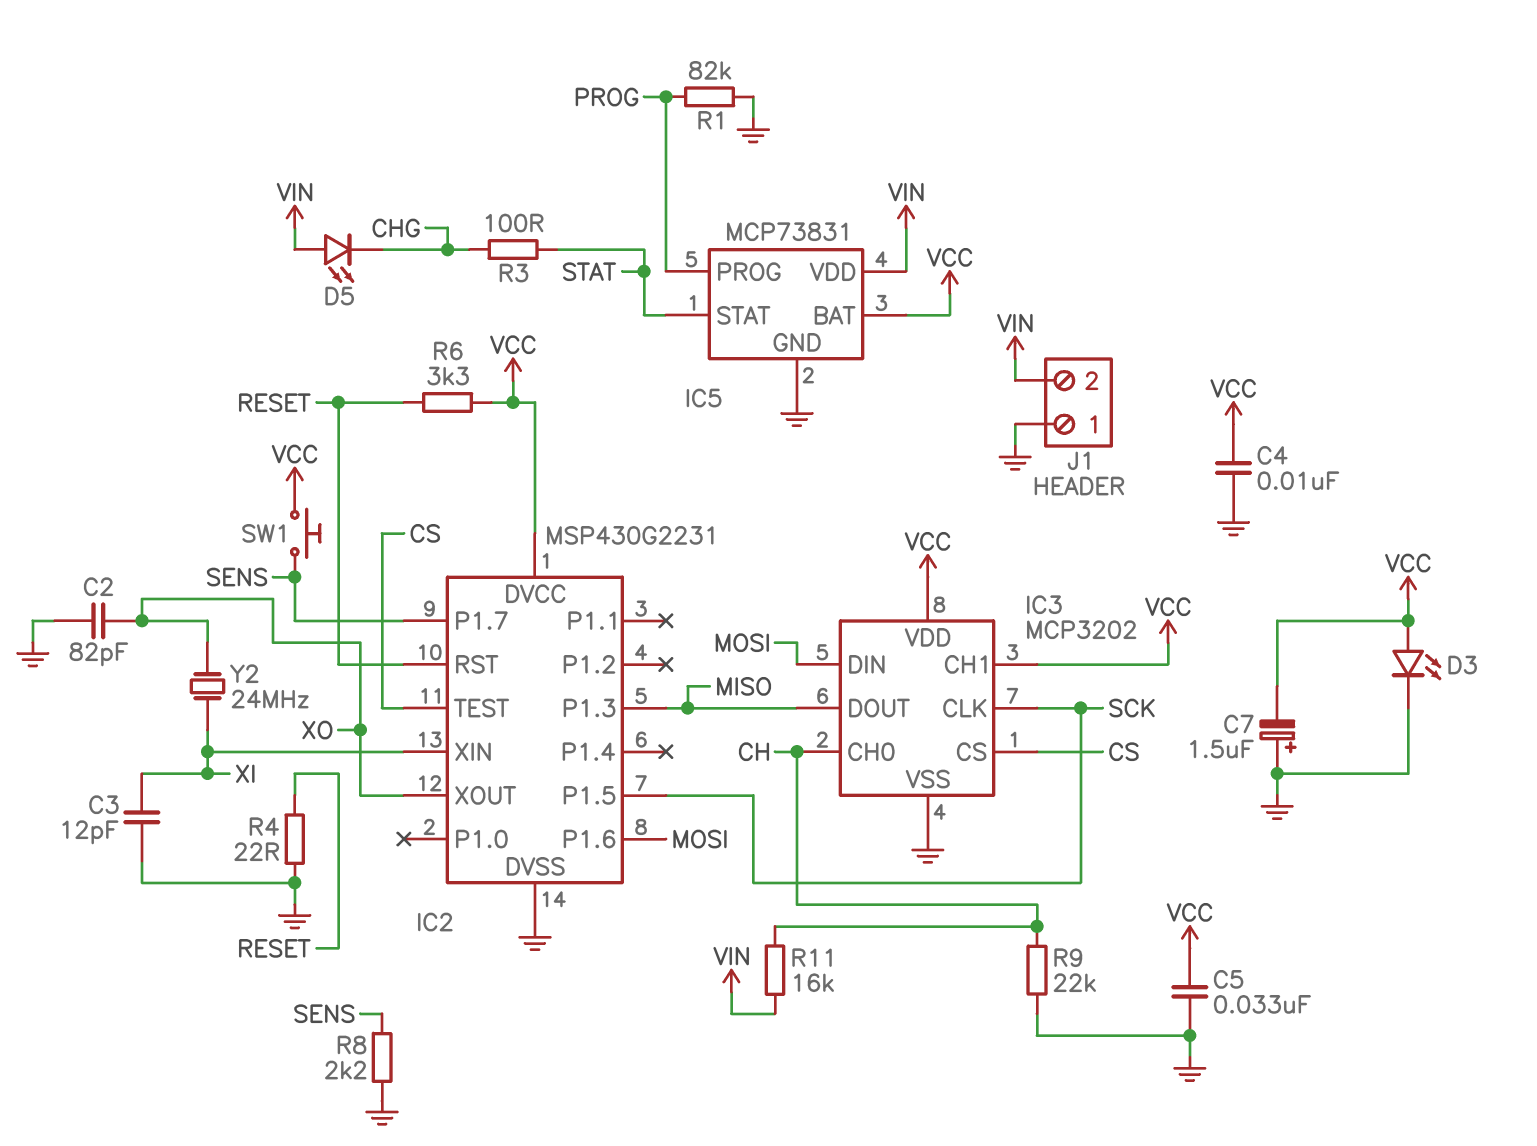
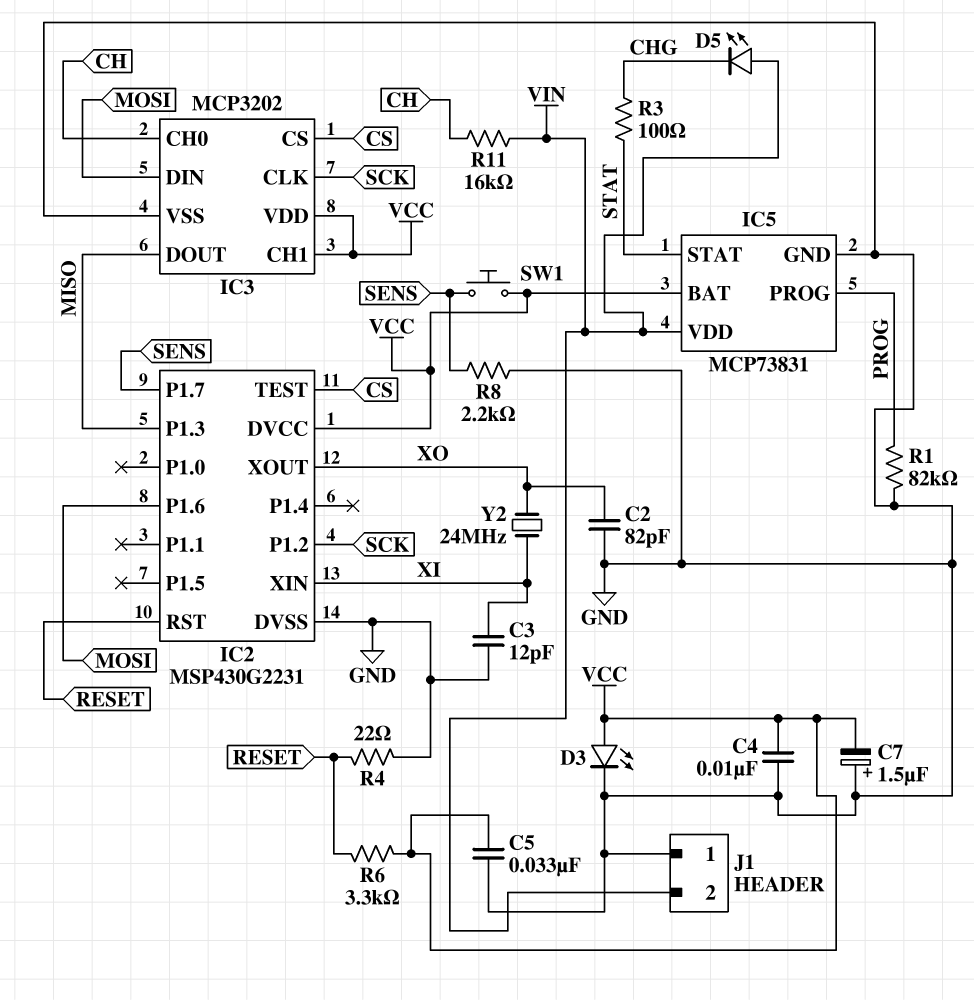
IC2 pin P1.2: none -> SCK
IC2 pin P1.5: SCK -> none
R9: 22k (CH, GND) -> none

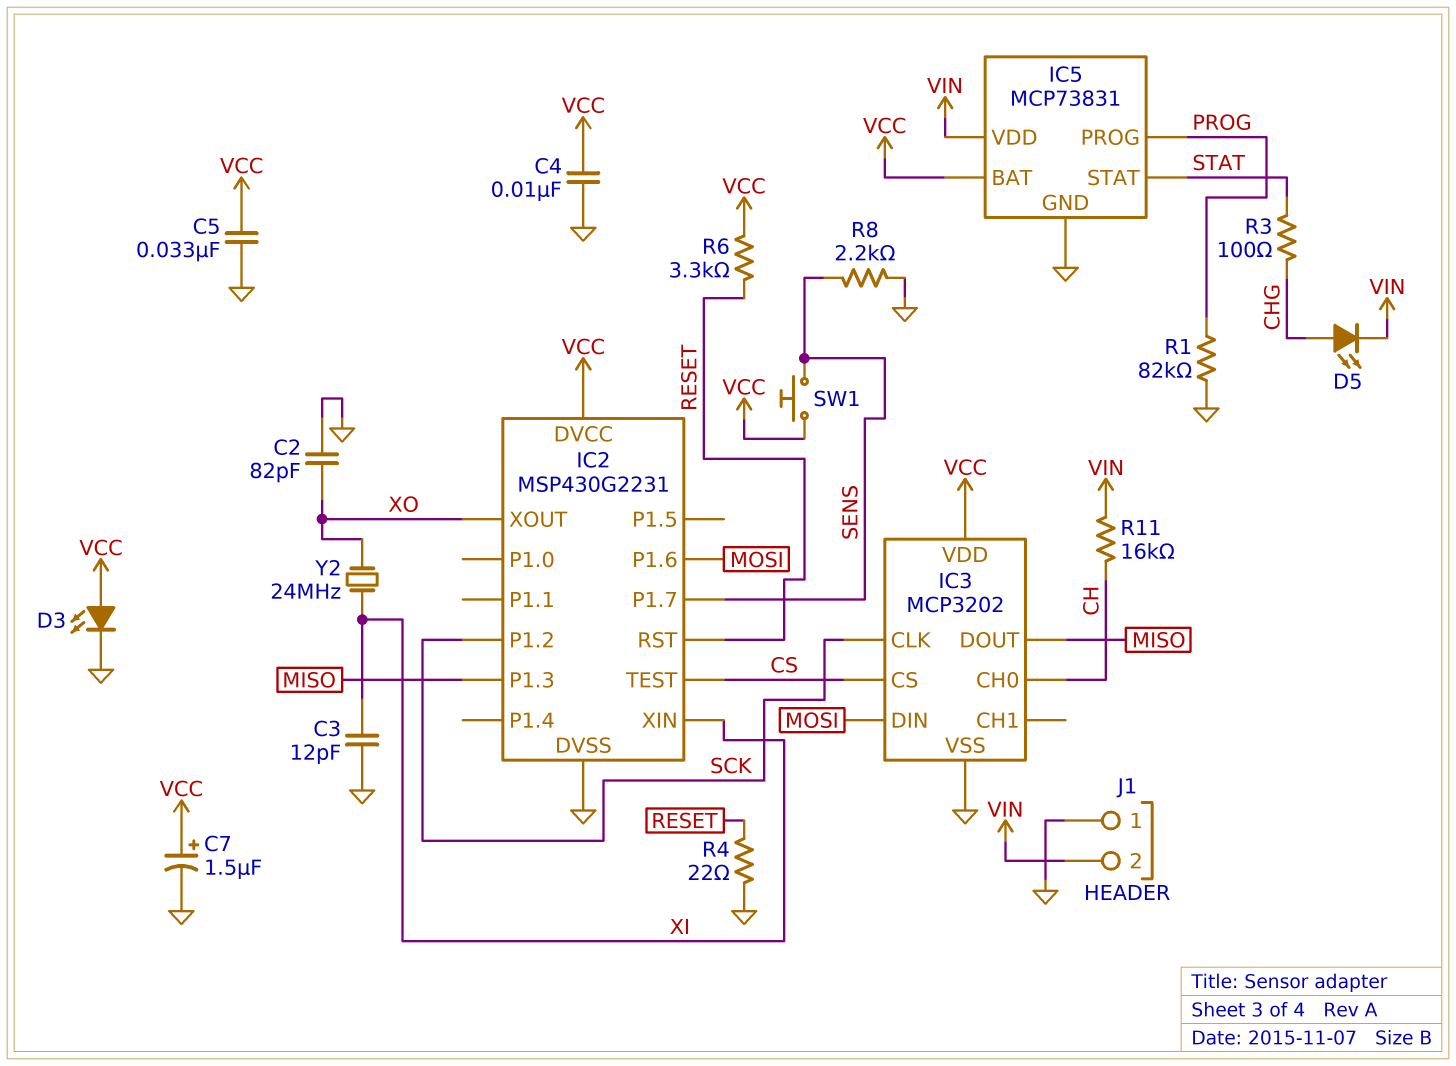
C7: 1.5uF (plus GND, minus VCC) -> 1.5uF (plus VCC, minus GND)
D5: LED (A VIN, K CHG) -> LED (A CHG, K VIN)
IC3 pin CH1: VCC -> none

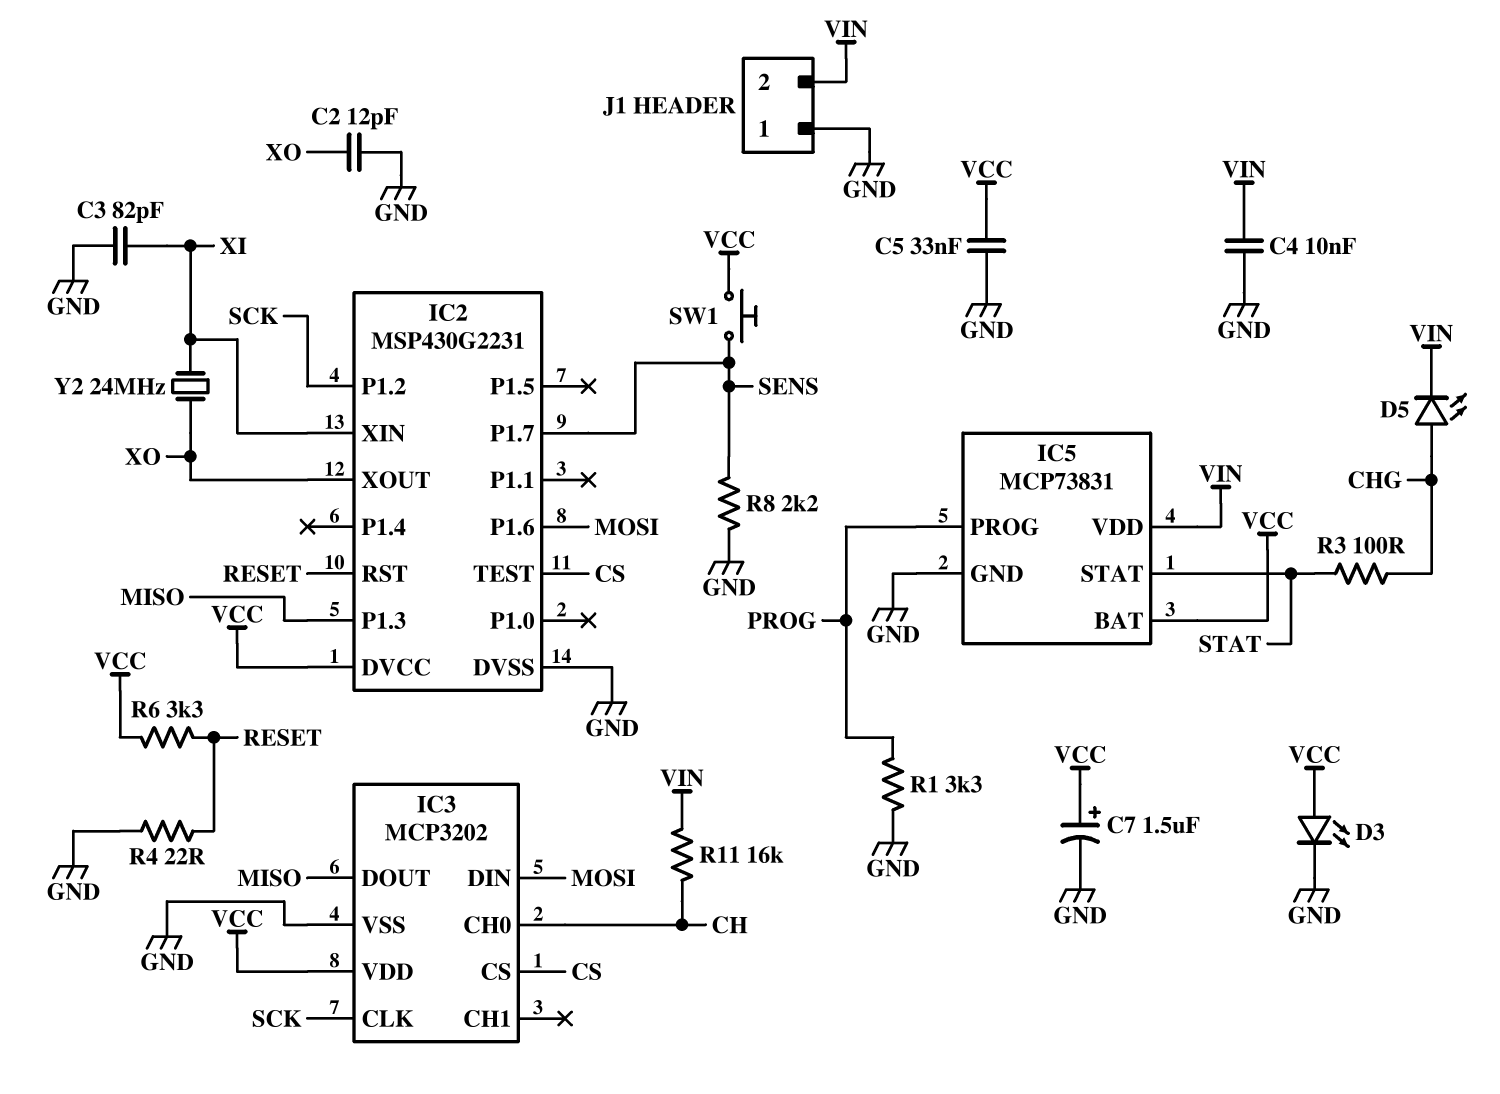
C2: 82pF (GND, XO) -> 12pF (GND, XO)
C3: 12pF (GND, XI) -> 82pF (GND, XI)
C4: 10nF (GND, VCC) -> 10nF (GND, VIN)
R1: 82k (GND, PROG) -> 3.3k (GND, PROG)

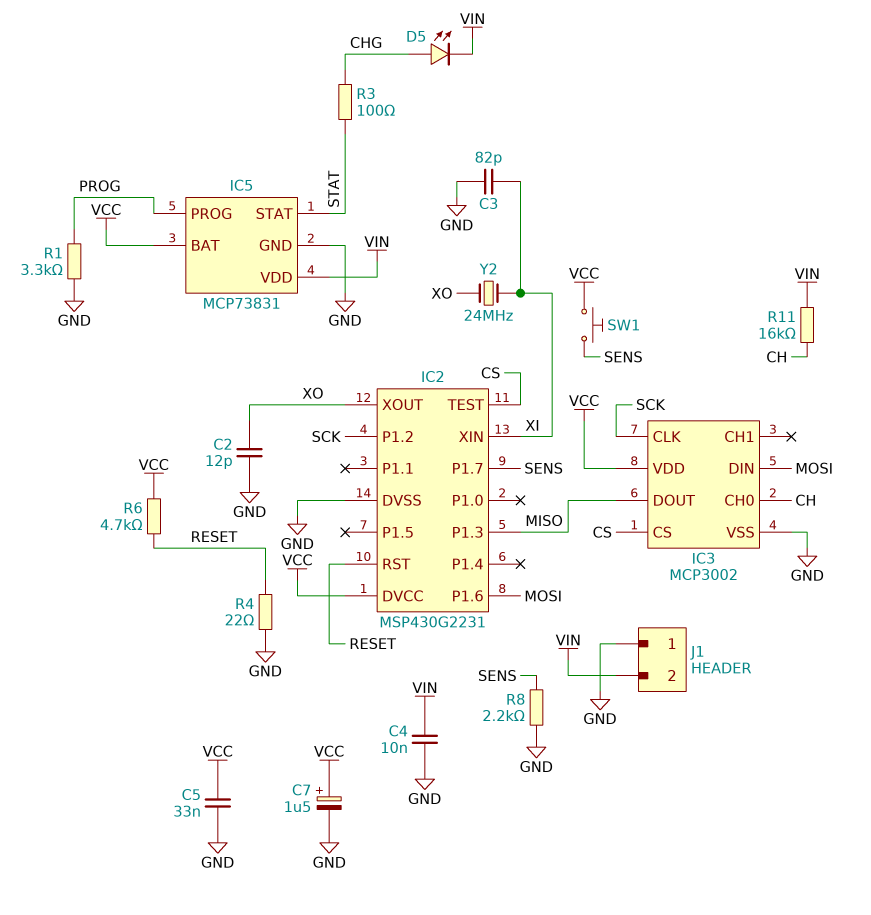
D3: LED (A VCC, K GND) -> none
IC3: MCP3202 -> MCP3002
R6: 3.3k (RESET, VCC) -> 4.7k (RESET, VCC)

